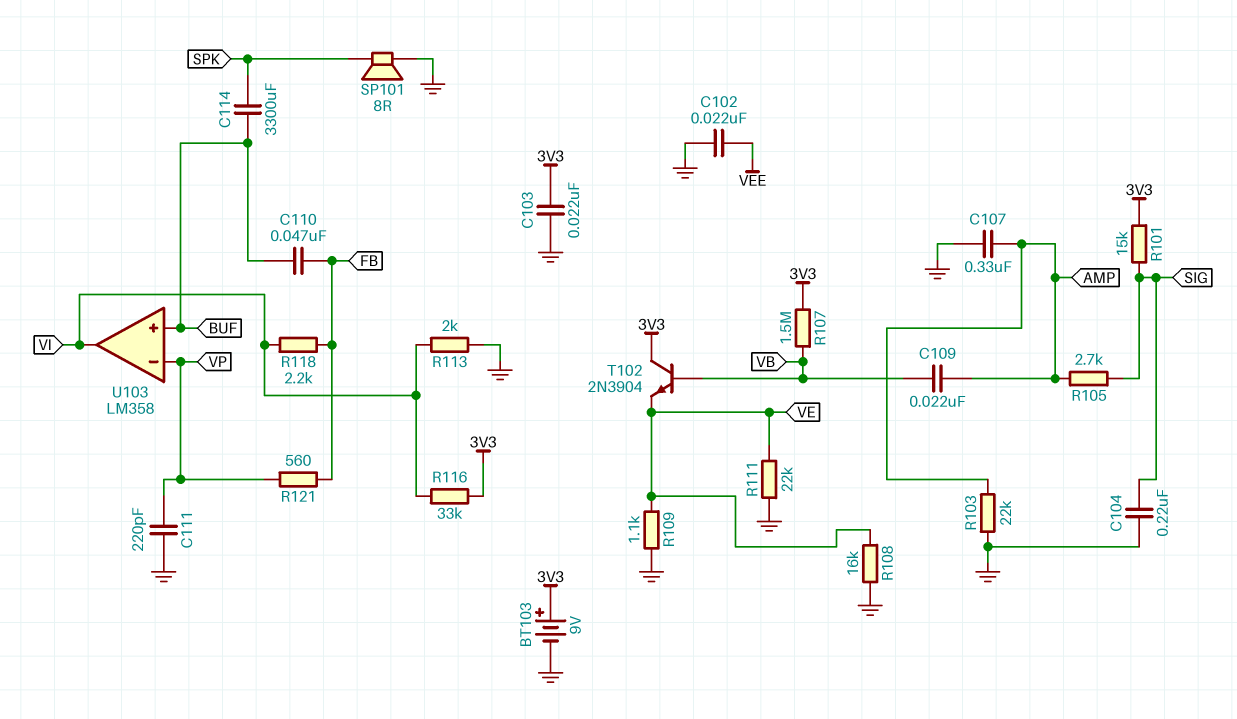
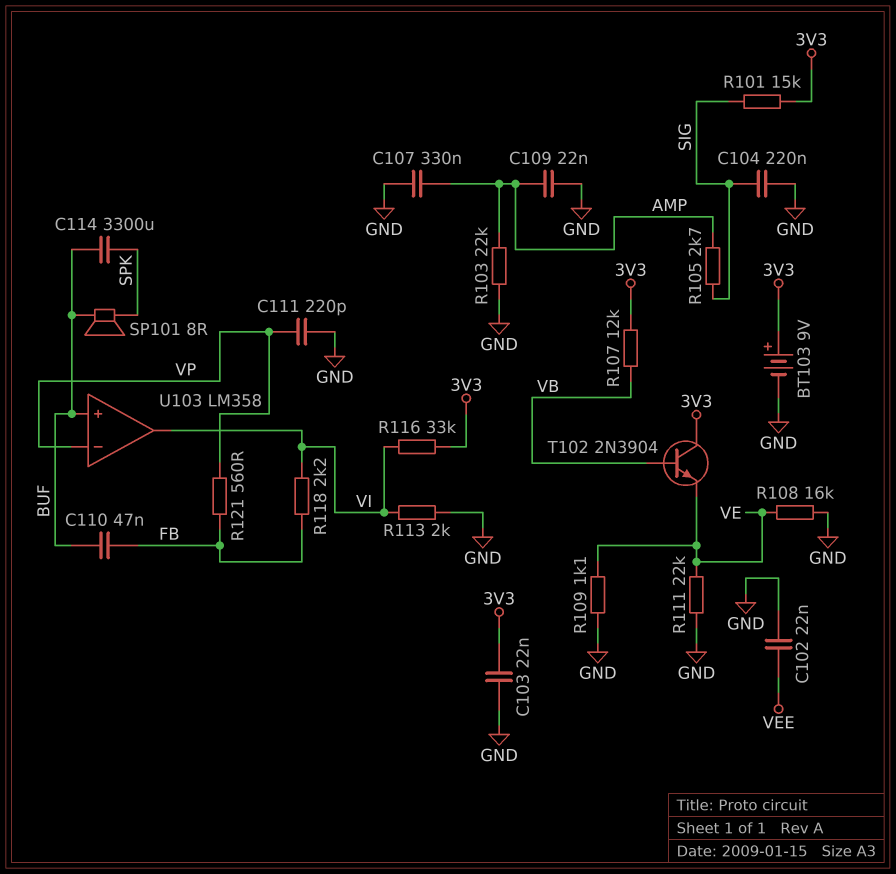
C109: 22nF (AMP, VB) -> 22nF (AMP, GND)
R107: 1.5M (3V3, VB) -> 12k (3V3, VB)
SP101: speaker 8R (GND, SPK) -> speaker 8R (BUF, SPK)

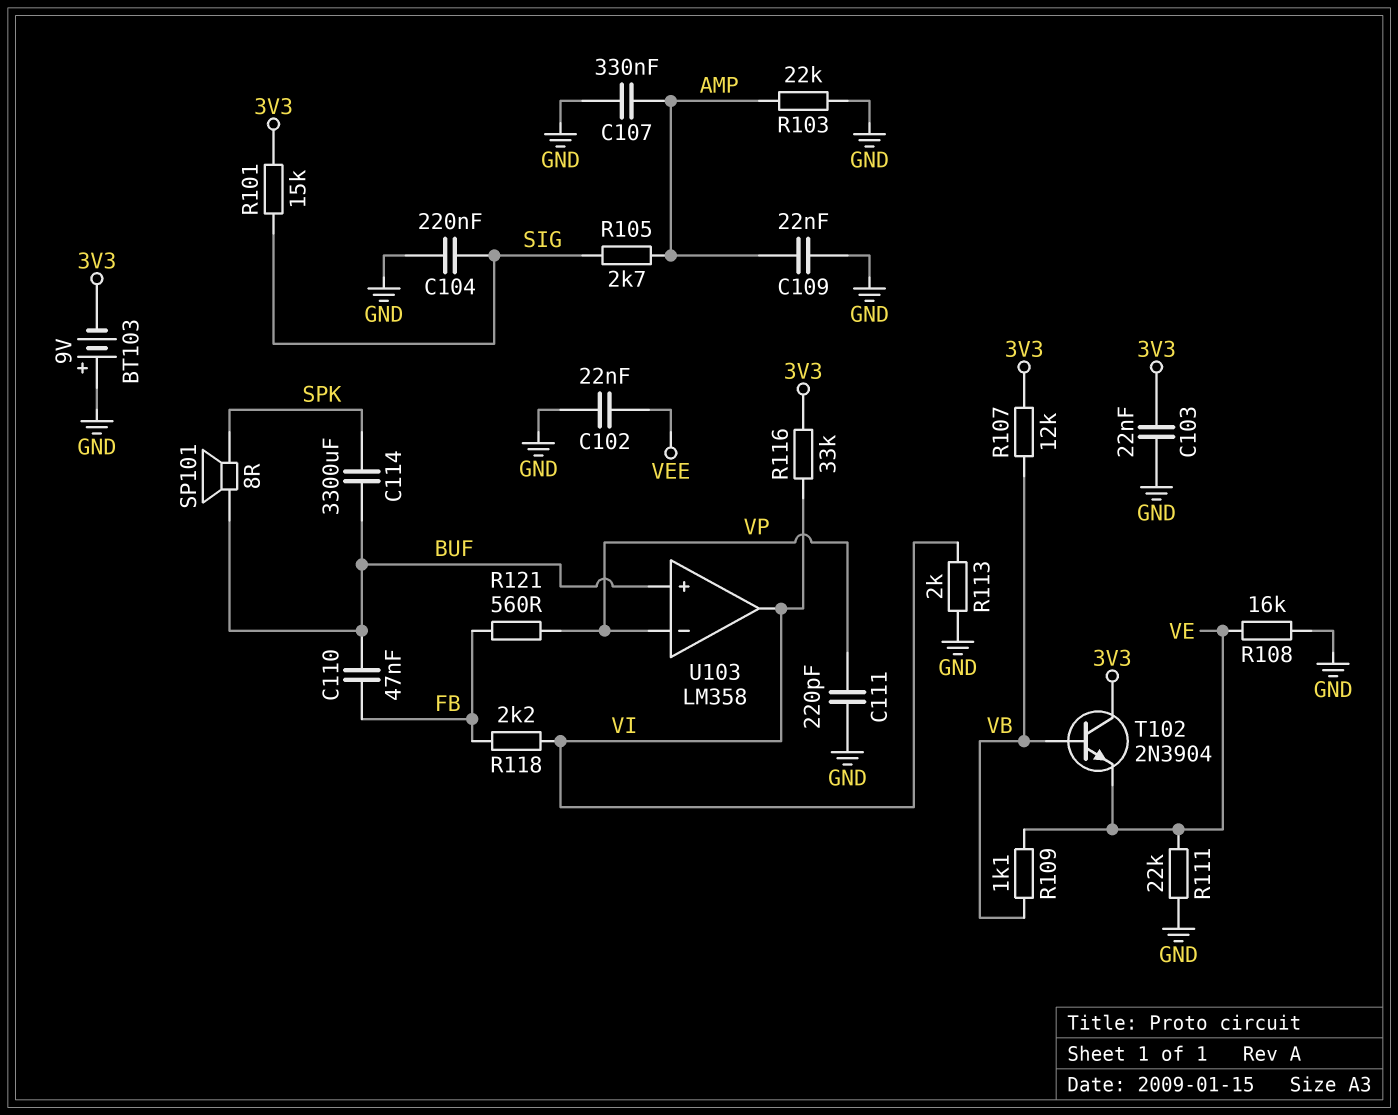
BT103: 9V (plus 3V3, minus GND) -> 9V (plus GND, minus 3V3)
R109: 1.1k (GND, VE) -> 1.1k (VB, VE)

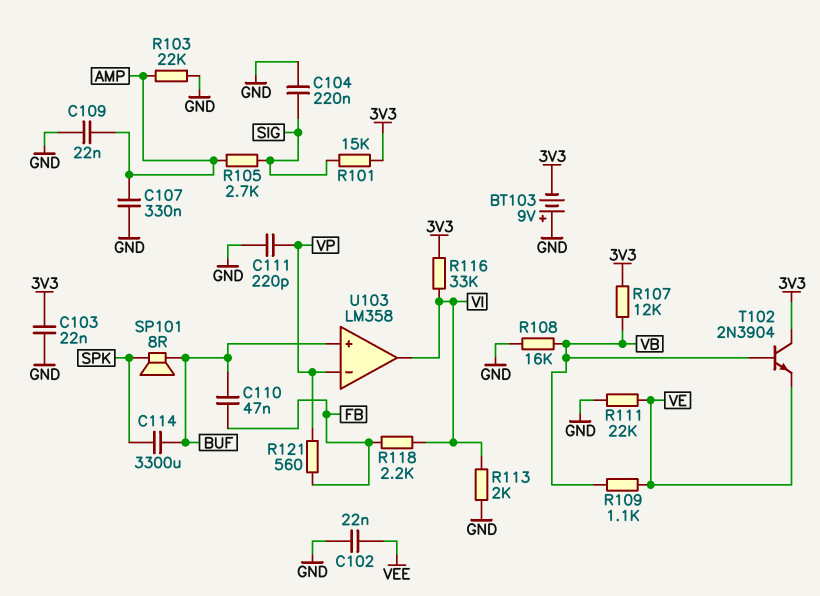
R108: 16k (GND, VE) -> 16k (GND, VB)

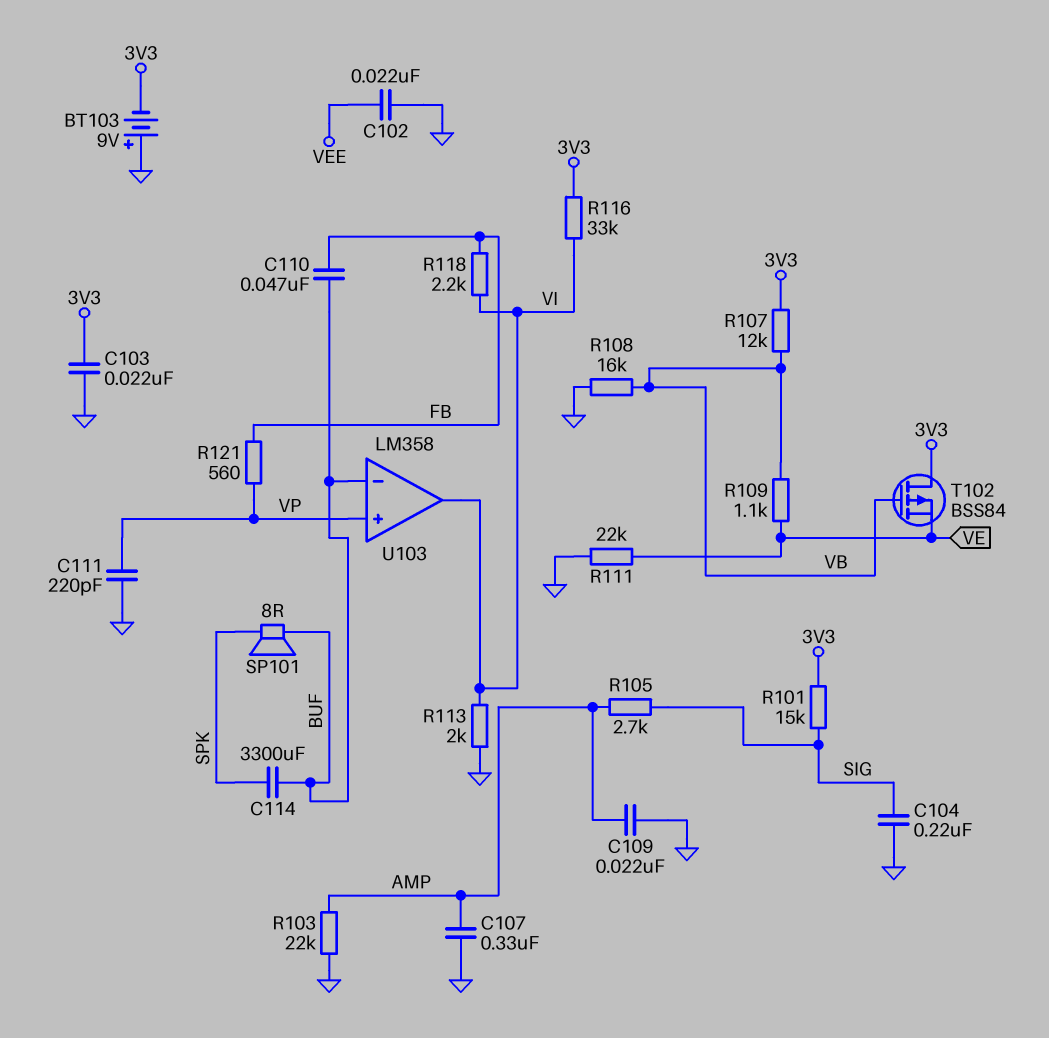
T102: NPN 2N3904 (B VB, C 3V3, E VE) -> PMOS BSS84 (G VB, D 3V3, S VE)
U103 pin in+: BUF -> VP
U103 pin in-: VP -> BUF

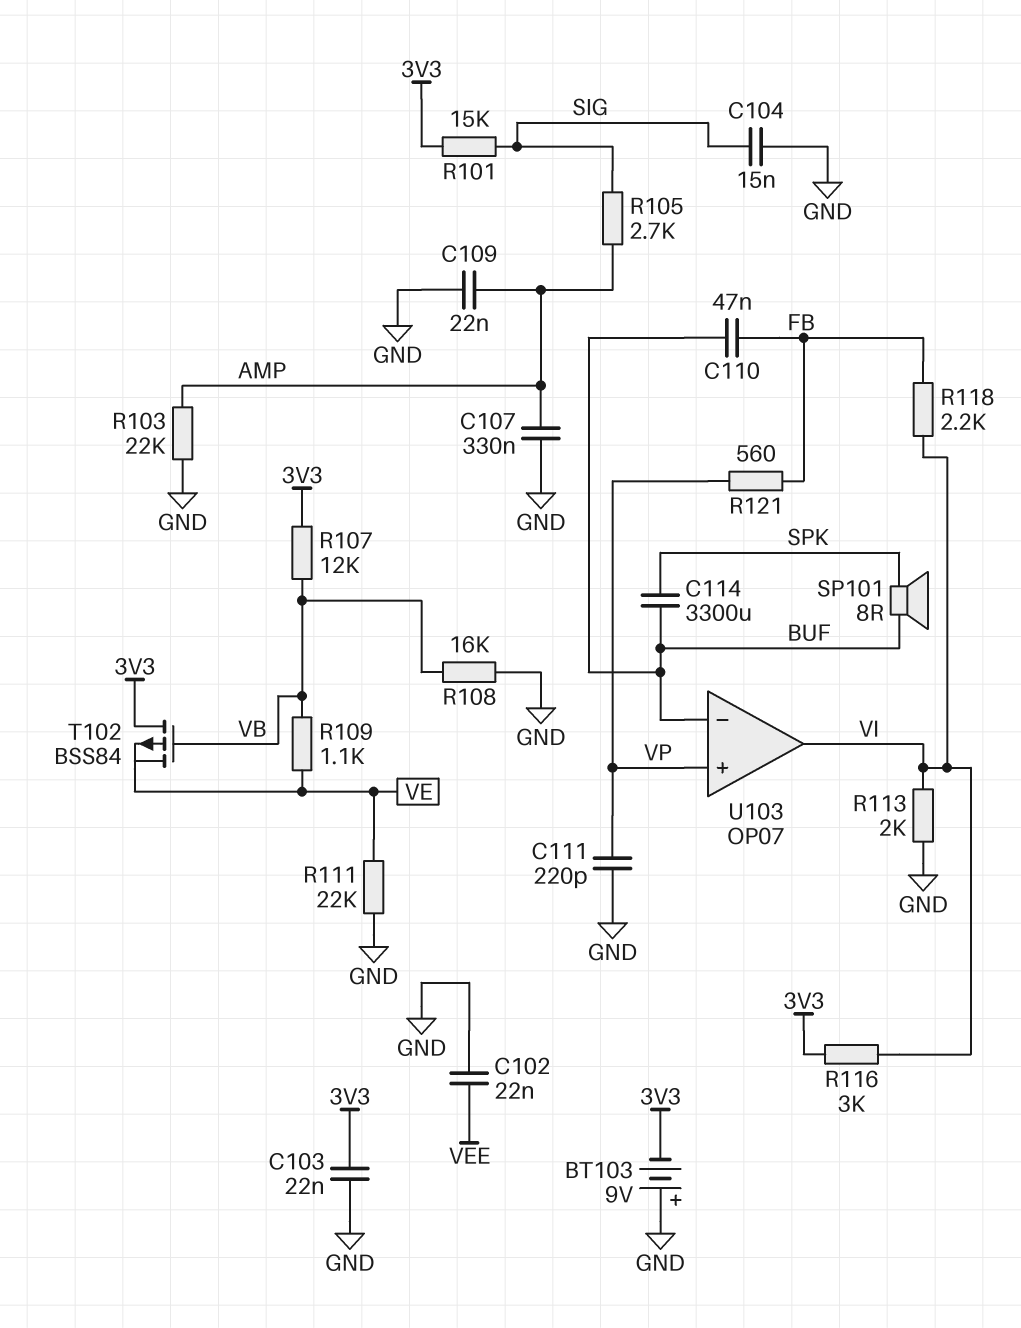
C104: 220nF (GND, SIG) -> 15nF (GND, SIG)
R116: 33k (3V3, VI) -> 3k (3V3, VI)
U103: LM358 -> OP07

